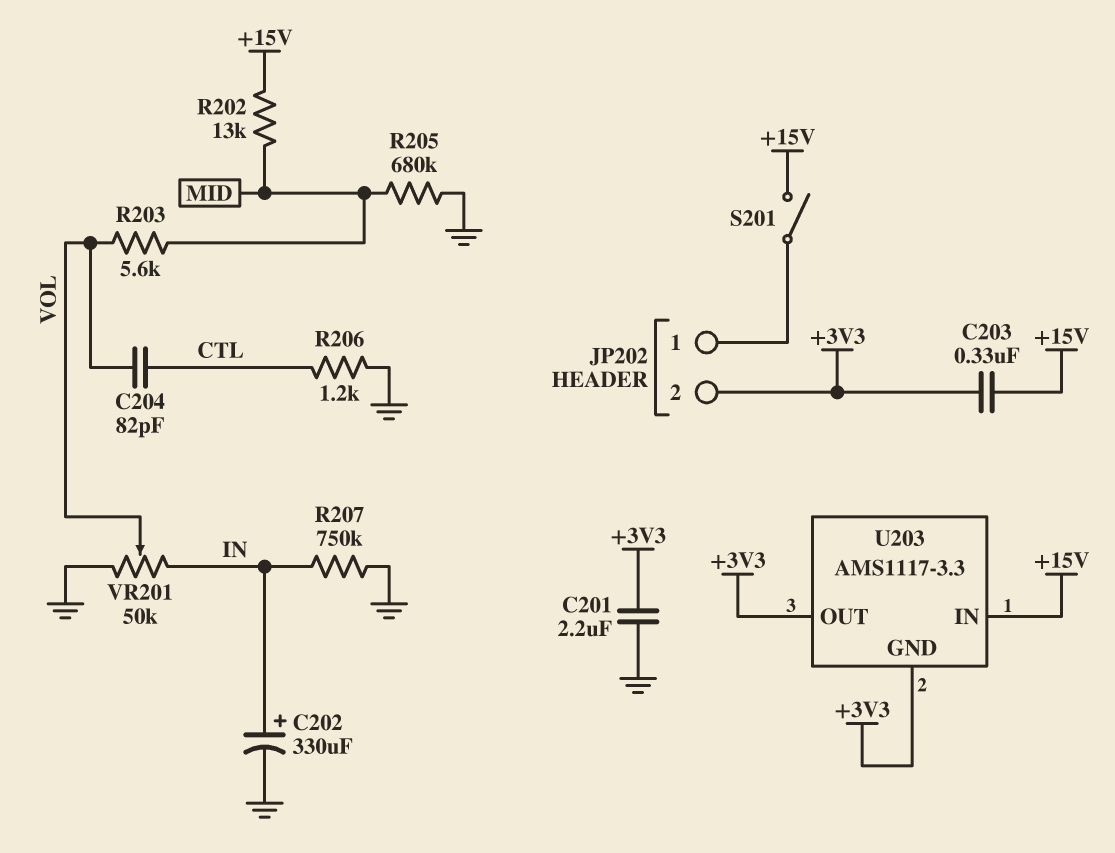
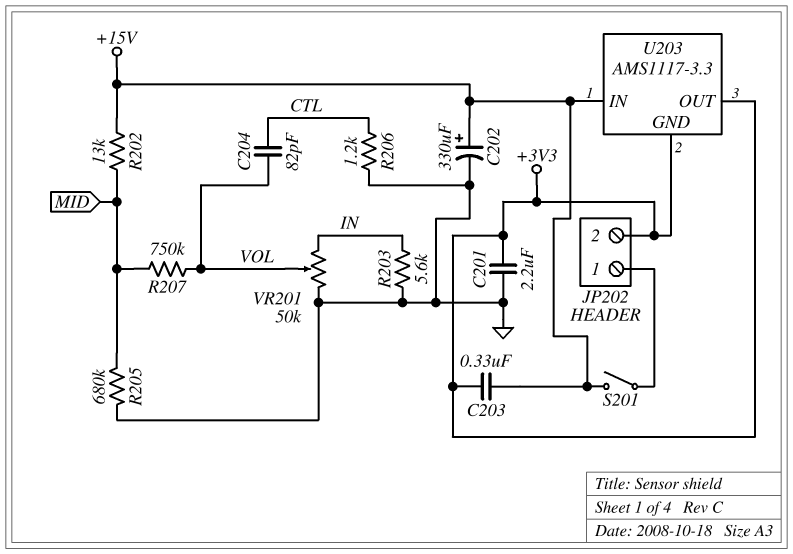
C202: 330uF (plus IN, minus GND) -> 330uF (plus +15V, minus GND)
R203: 5.6k (MID, VOL) -> 5.6k (GND, IN)
R207: 750k (GND, IN) -> 750k (MID, VOL)

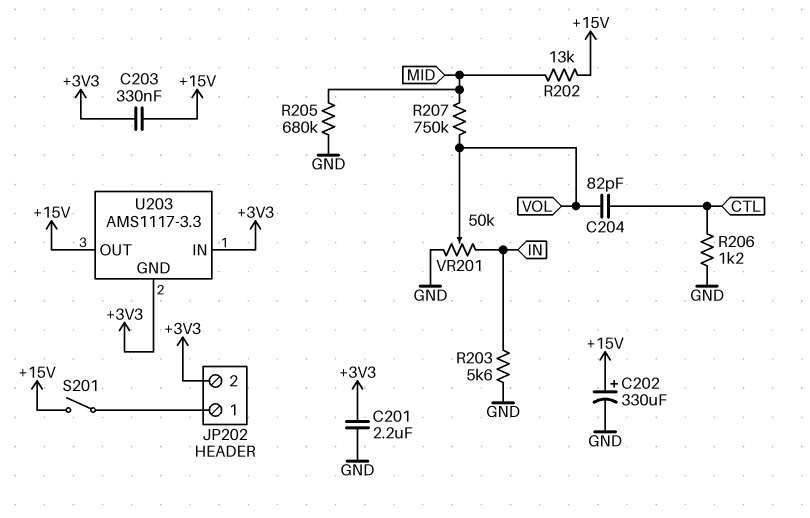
U203 pin IN: +15V -> +3V3
U203 pin OUT: +3V3 -> +15V

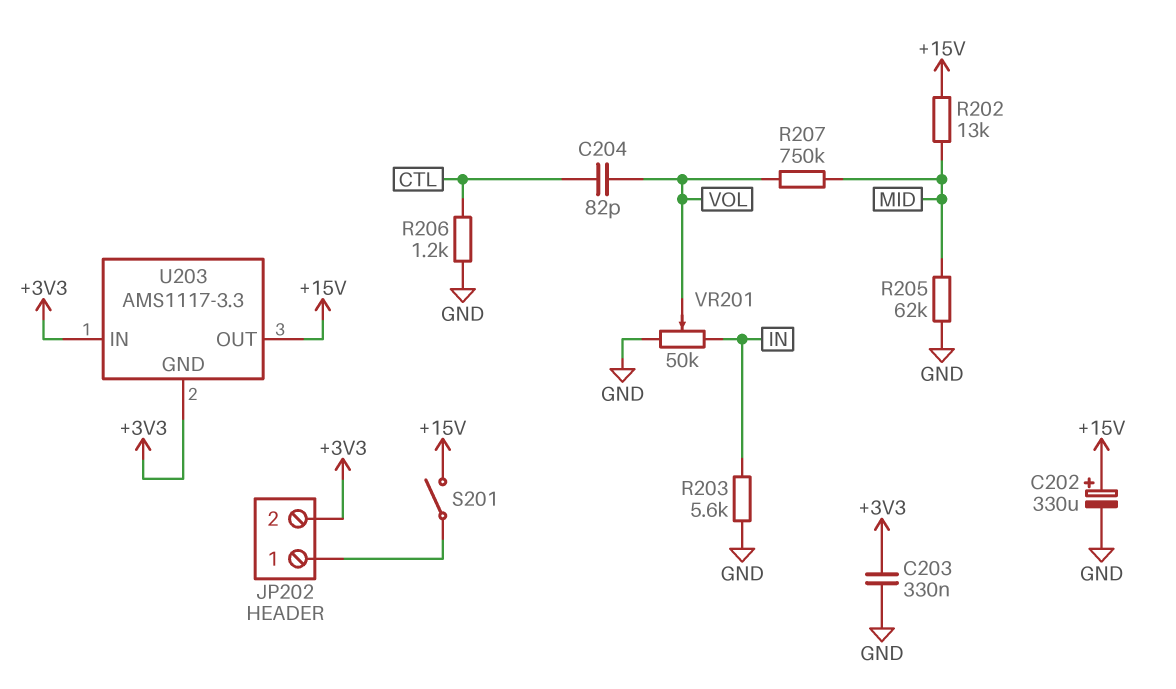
C201: 2.2uF (+3V3, GND) -> none
C203: 330nF (+3V3, +15V) -> 330nF (+3V3, GND)
R205: 680k (GND, MID) -> 62k (GND, MID)

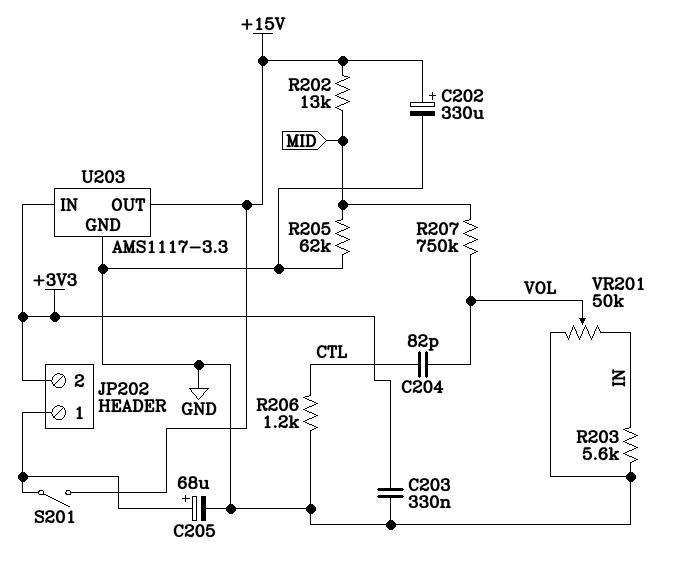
C205: none -> 68uF (plus JP202/1, minus GND)
U203 pin GND: +3V3 -> GND

